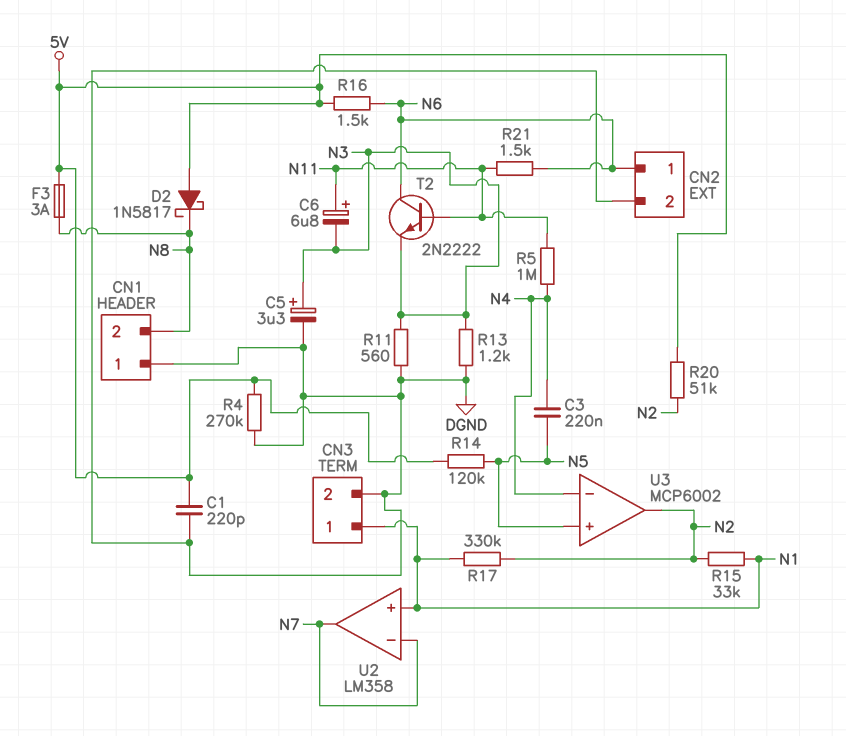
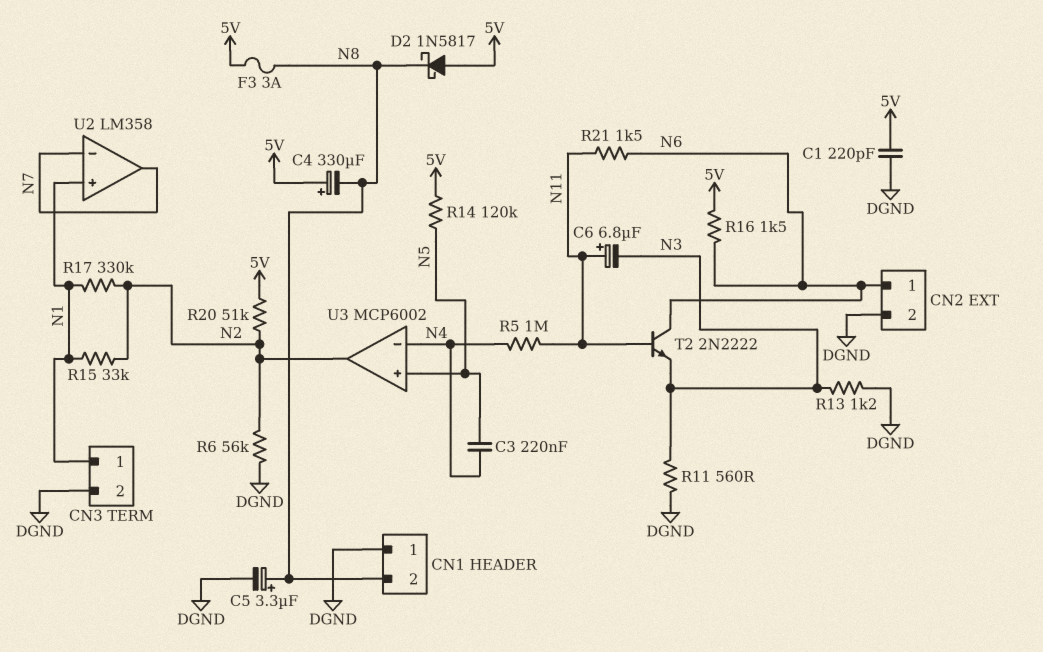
C4: none -> 330uF (plus 5V, minus N8)
C5: 3.3uF (plus N3, minus DGND) -> 3.3uF (plus N8, minus DGND)
R4: 270k (5V, DGND) -> none
R6: none -> 56k (DGND, N2)

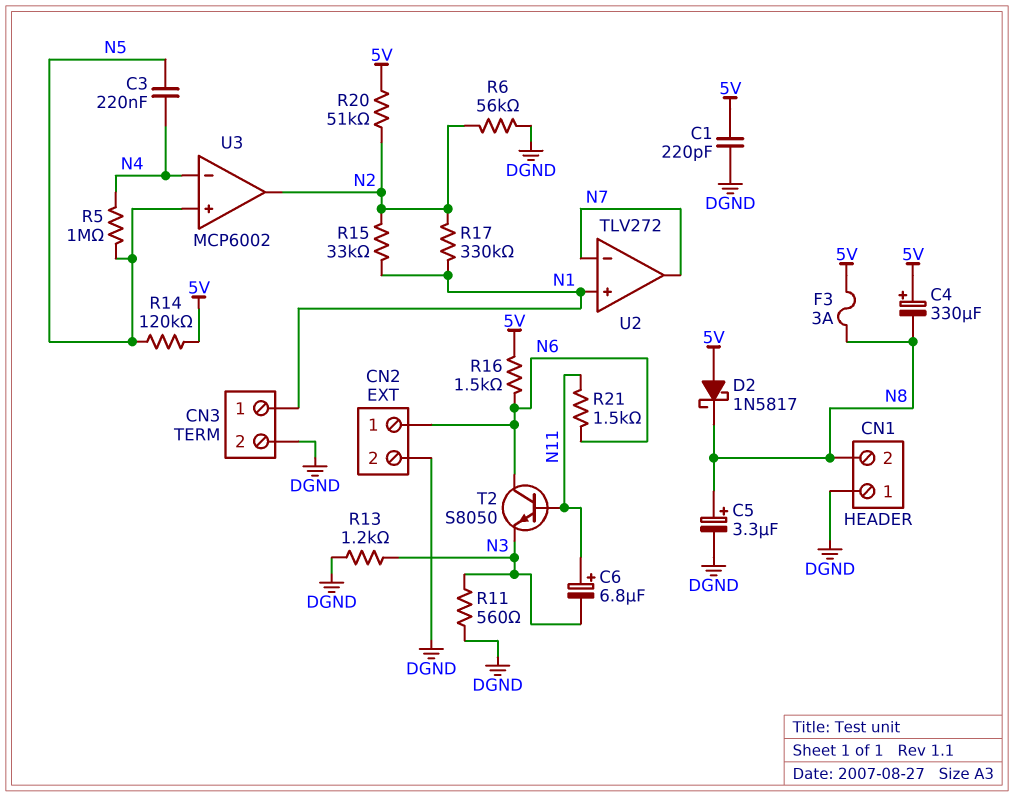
R5: 1M (N4, N11) -> 1M (N4, N5)
T2: NPN 2N2222 (B N11, C N6, E N3) -> NPN S8050 (B N11, C N6, E N3)
U2: LM358 -> TLV272

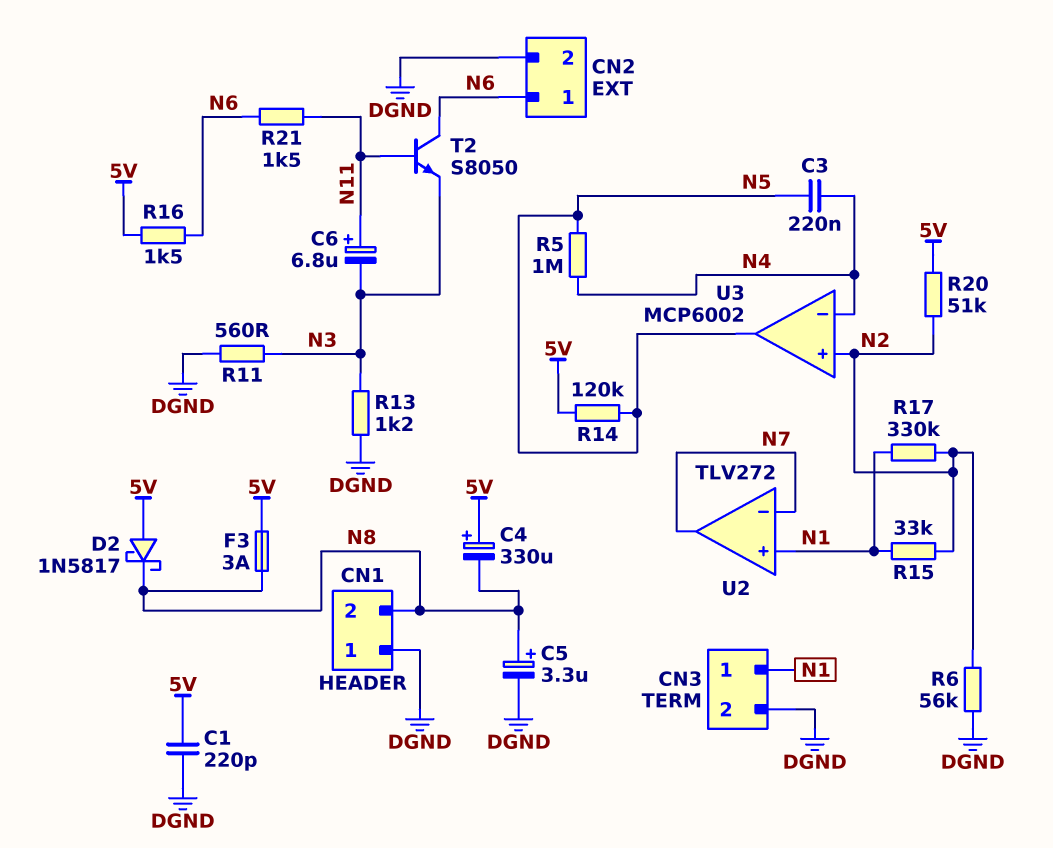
U3 pin in+: N5 -> N2
U3 pin out: N2 -> N5

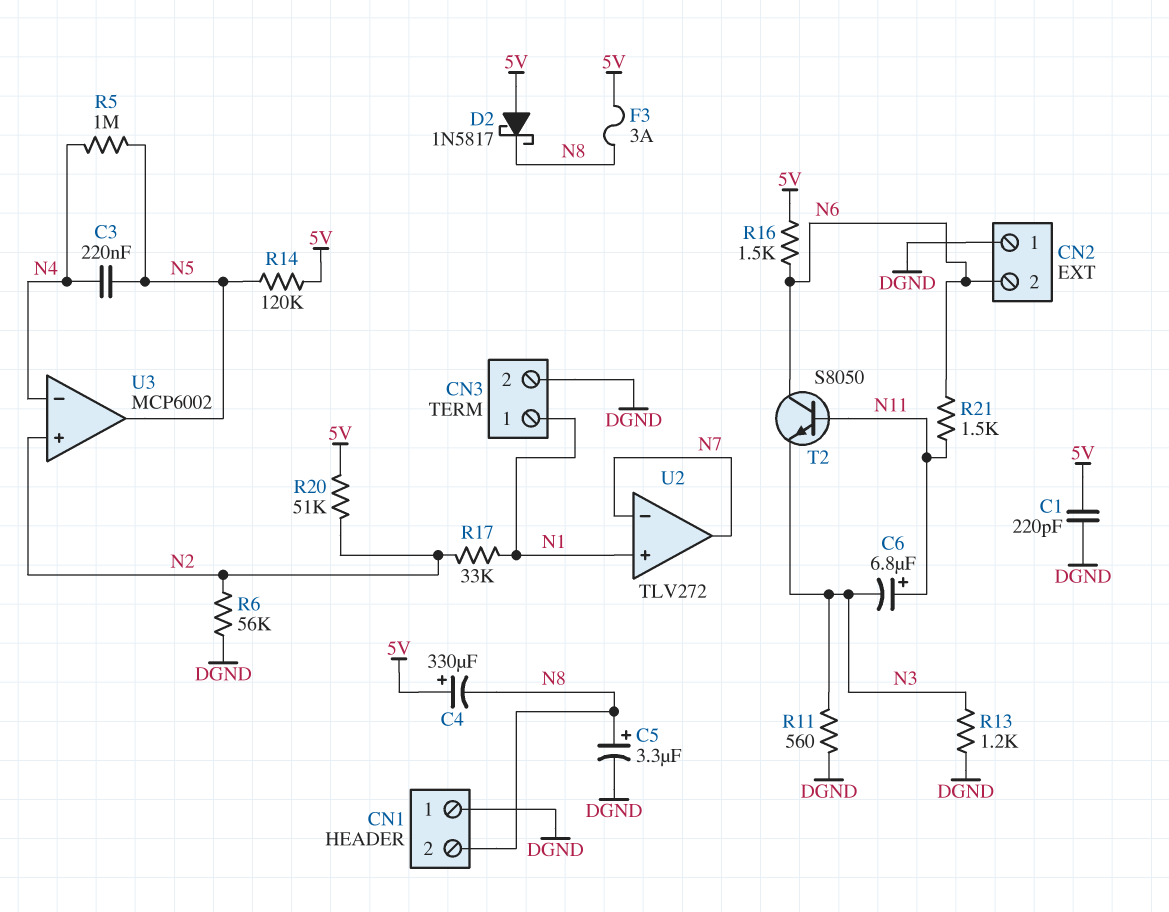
CN2 pin 1: N6 -> DGND
CN2 pin 2: DGND -> N6
R15: 33k (N1, N2) -> none
R17: 330k (N1, N2) -> 33k (N1, N2)

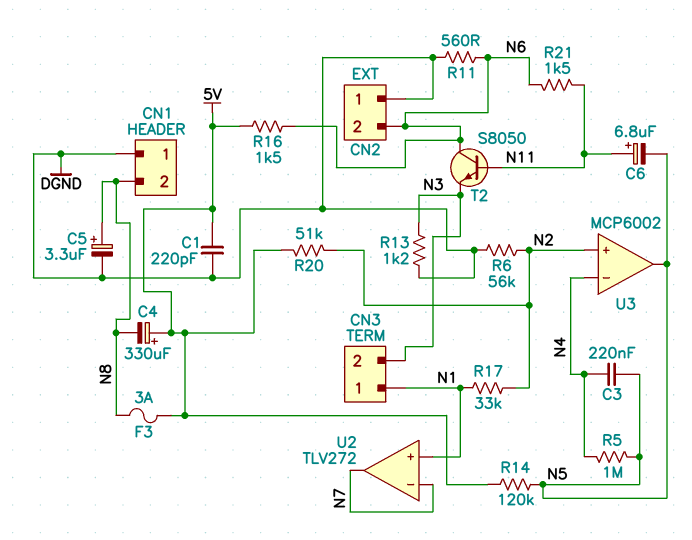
C6: 6.8uF (plus N11, minus N3) -> 6.8uF (plus N11, minus N5)
CN3 pin 2: DGND -> N3
D2: schottky 1N5817 (A 5V, K N8) -> none
R11: 560 (DGND, N3) -> 560 (DGND, N6)

